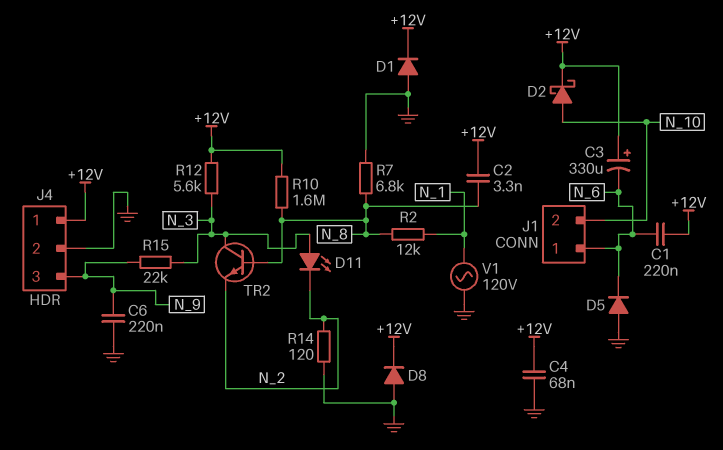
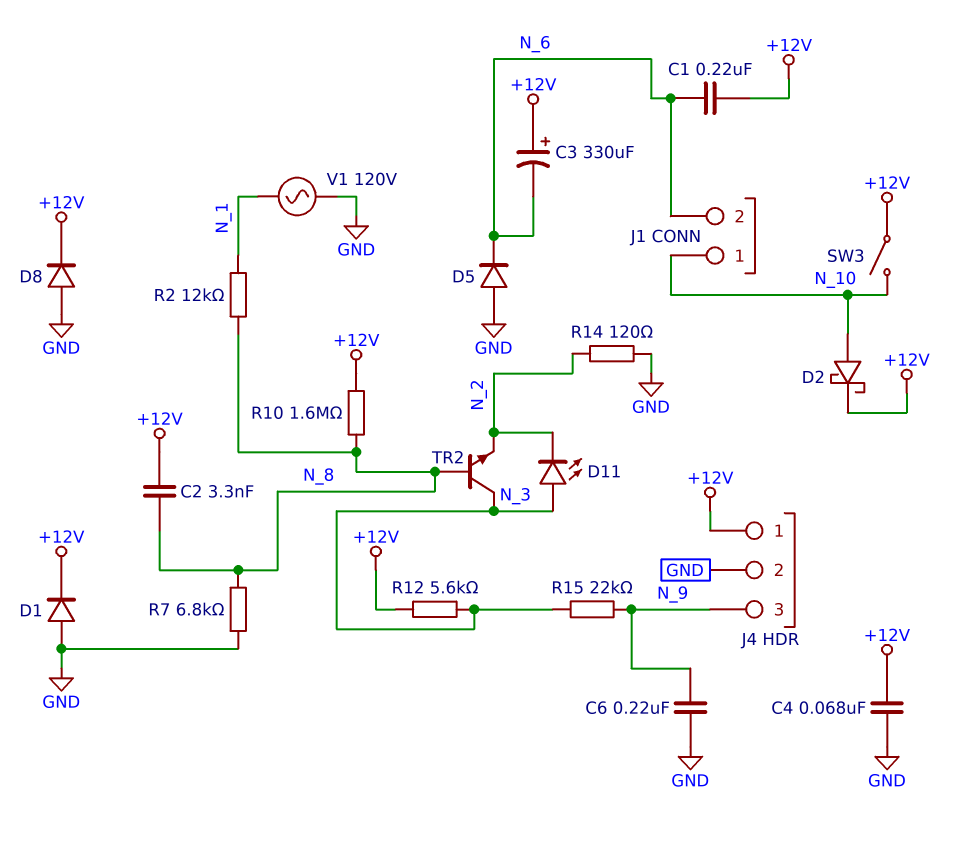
J1 pin 1: N_6 -> N_10
J1 pin 2: N_10 -> N_6
SW3: none -> switch (+12V, N_10)

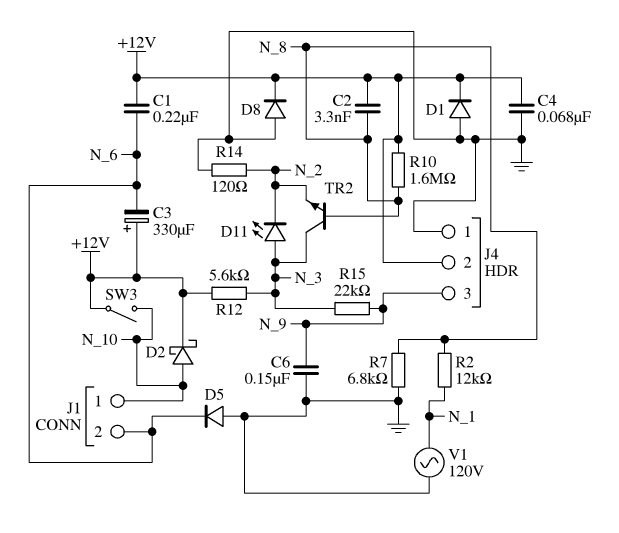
C6: 220nF (GND, N_9) -> 150nF (GND, N_9)
J4 pin 1: +12V -> GND
J4 pin 2: GND -> +12V

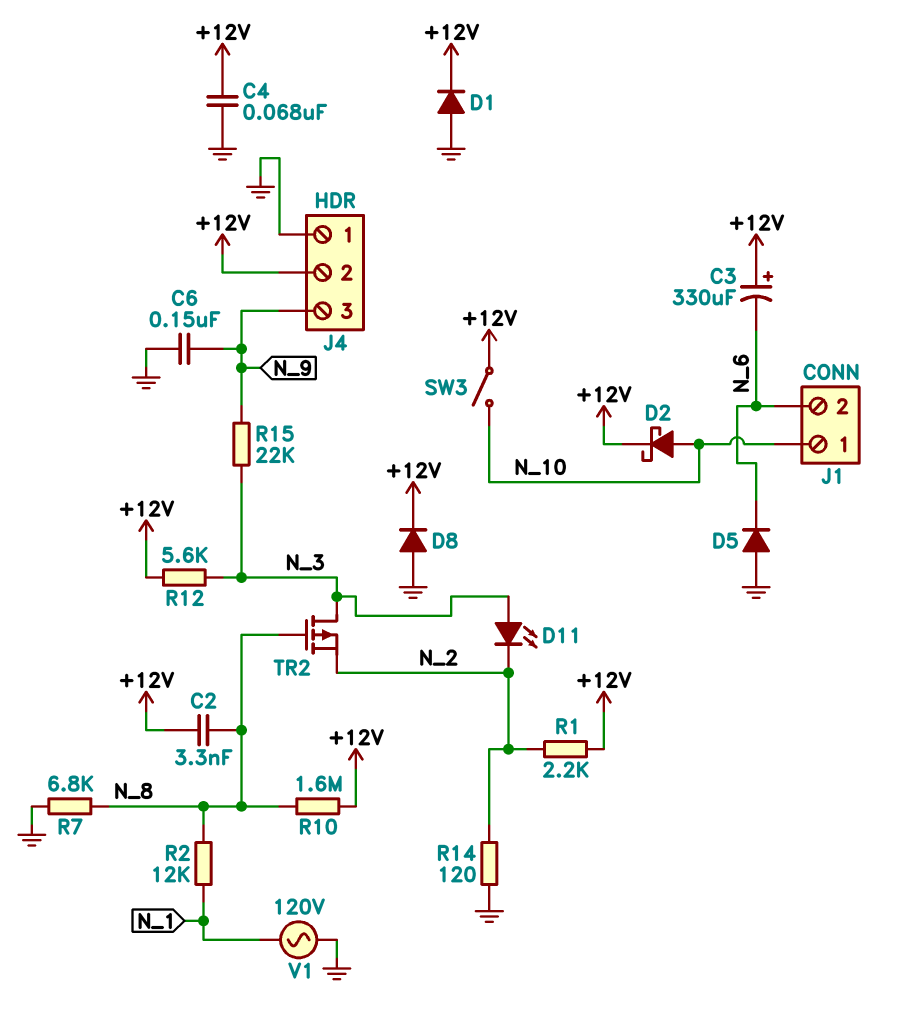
C1: 220nF (+12V, N_6) -> none
R1: none -> 2.2k (+12V, N_2)
TR2: NPN (B N_8, C N_3, E N_2) -> PMOS (G N_8, D N_3, S N_2)

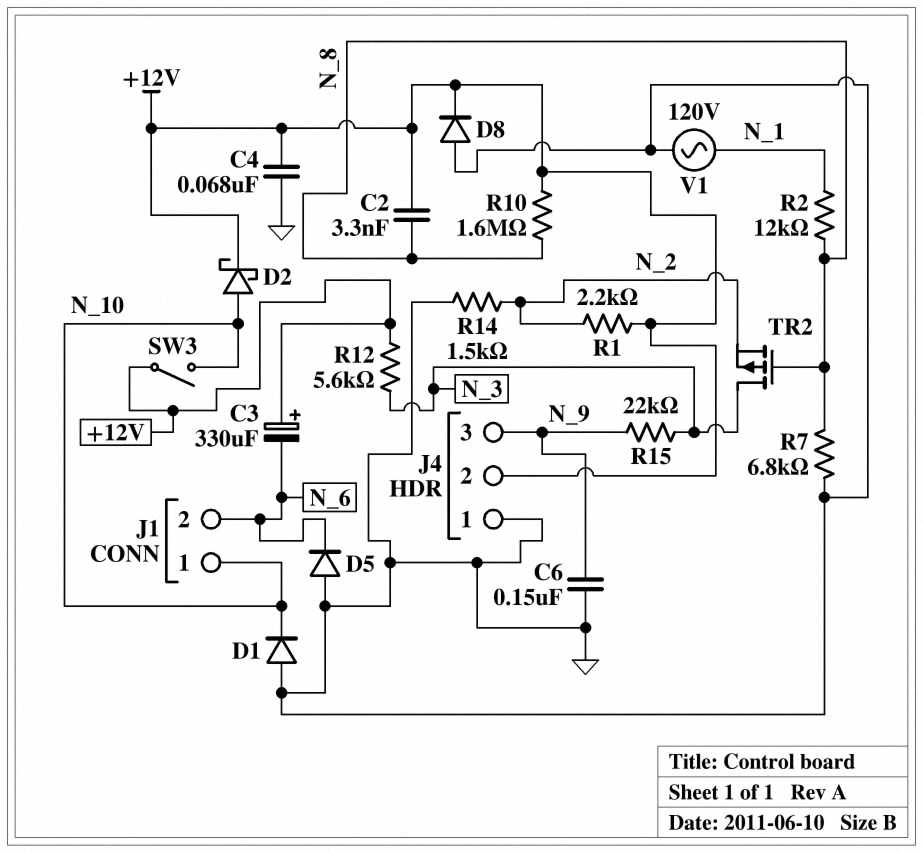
D1: diode (A GND, K +12V) -> diode (A GND, K N_10)
D11: LED (A N_3, K N_2) -> none
R14: 120 (GND, N_2) -> 1.5k (GND, N_2)

